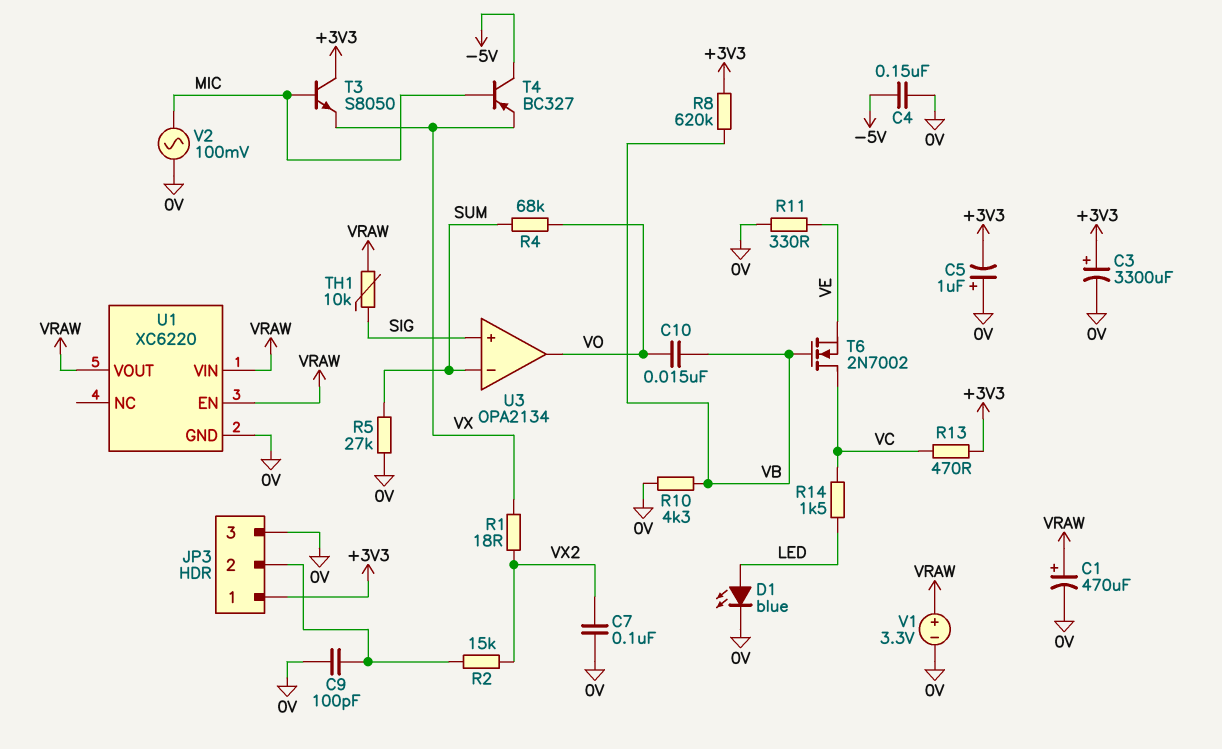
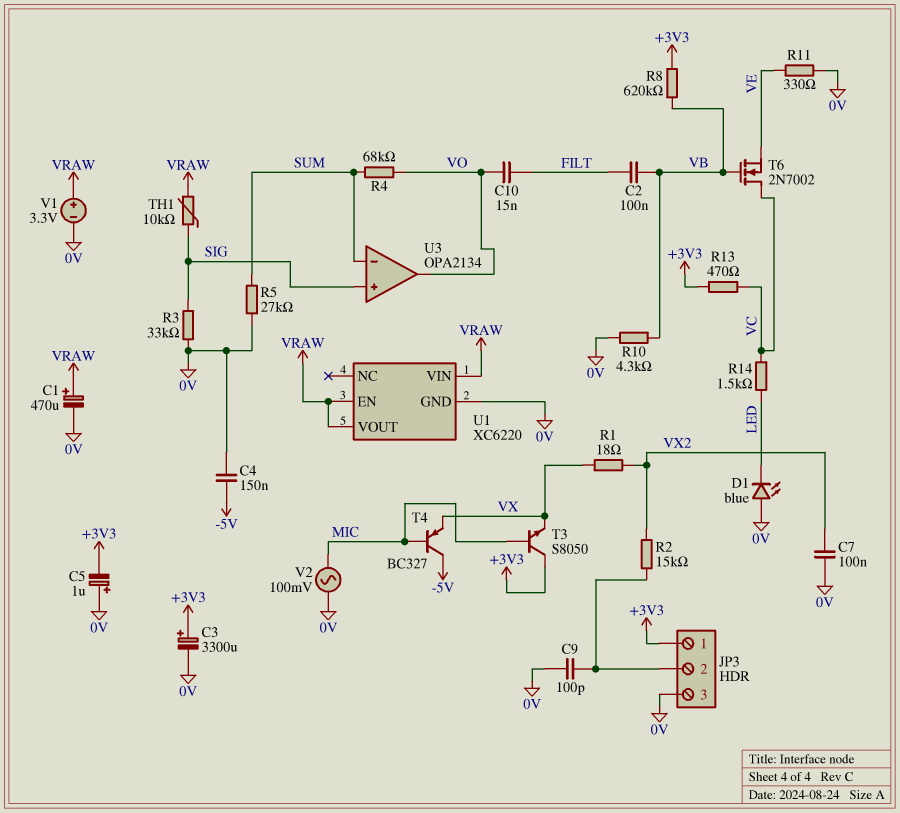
C2: none -> 100nF (FILT, VB)
C10: 15nF (VB, VO) -> 15nF (FILT, VO)
D1: LED blue (A LED, K 0V) -> LED blue (A 0V, K LED)
R3: none -> 33k (0V, SIG)

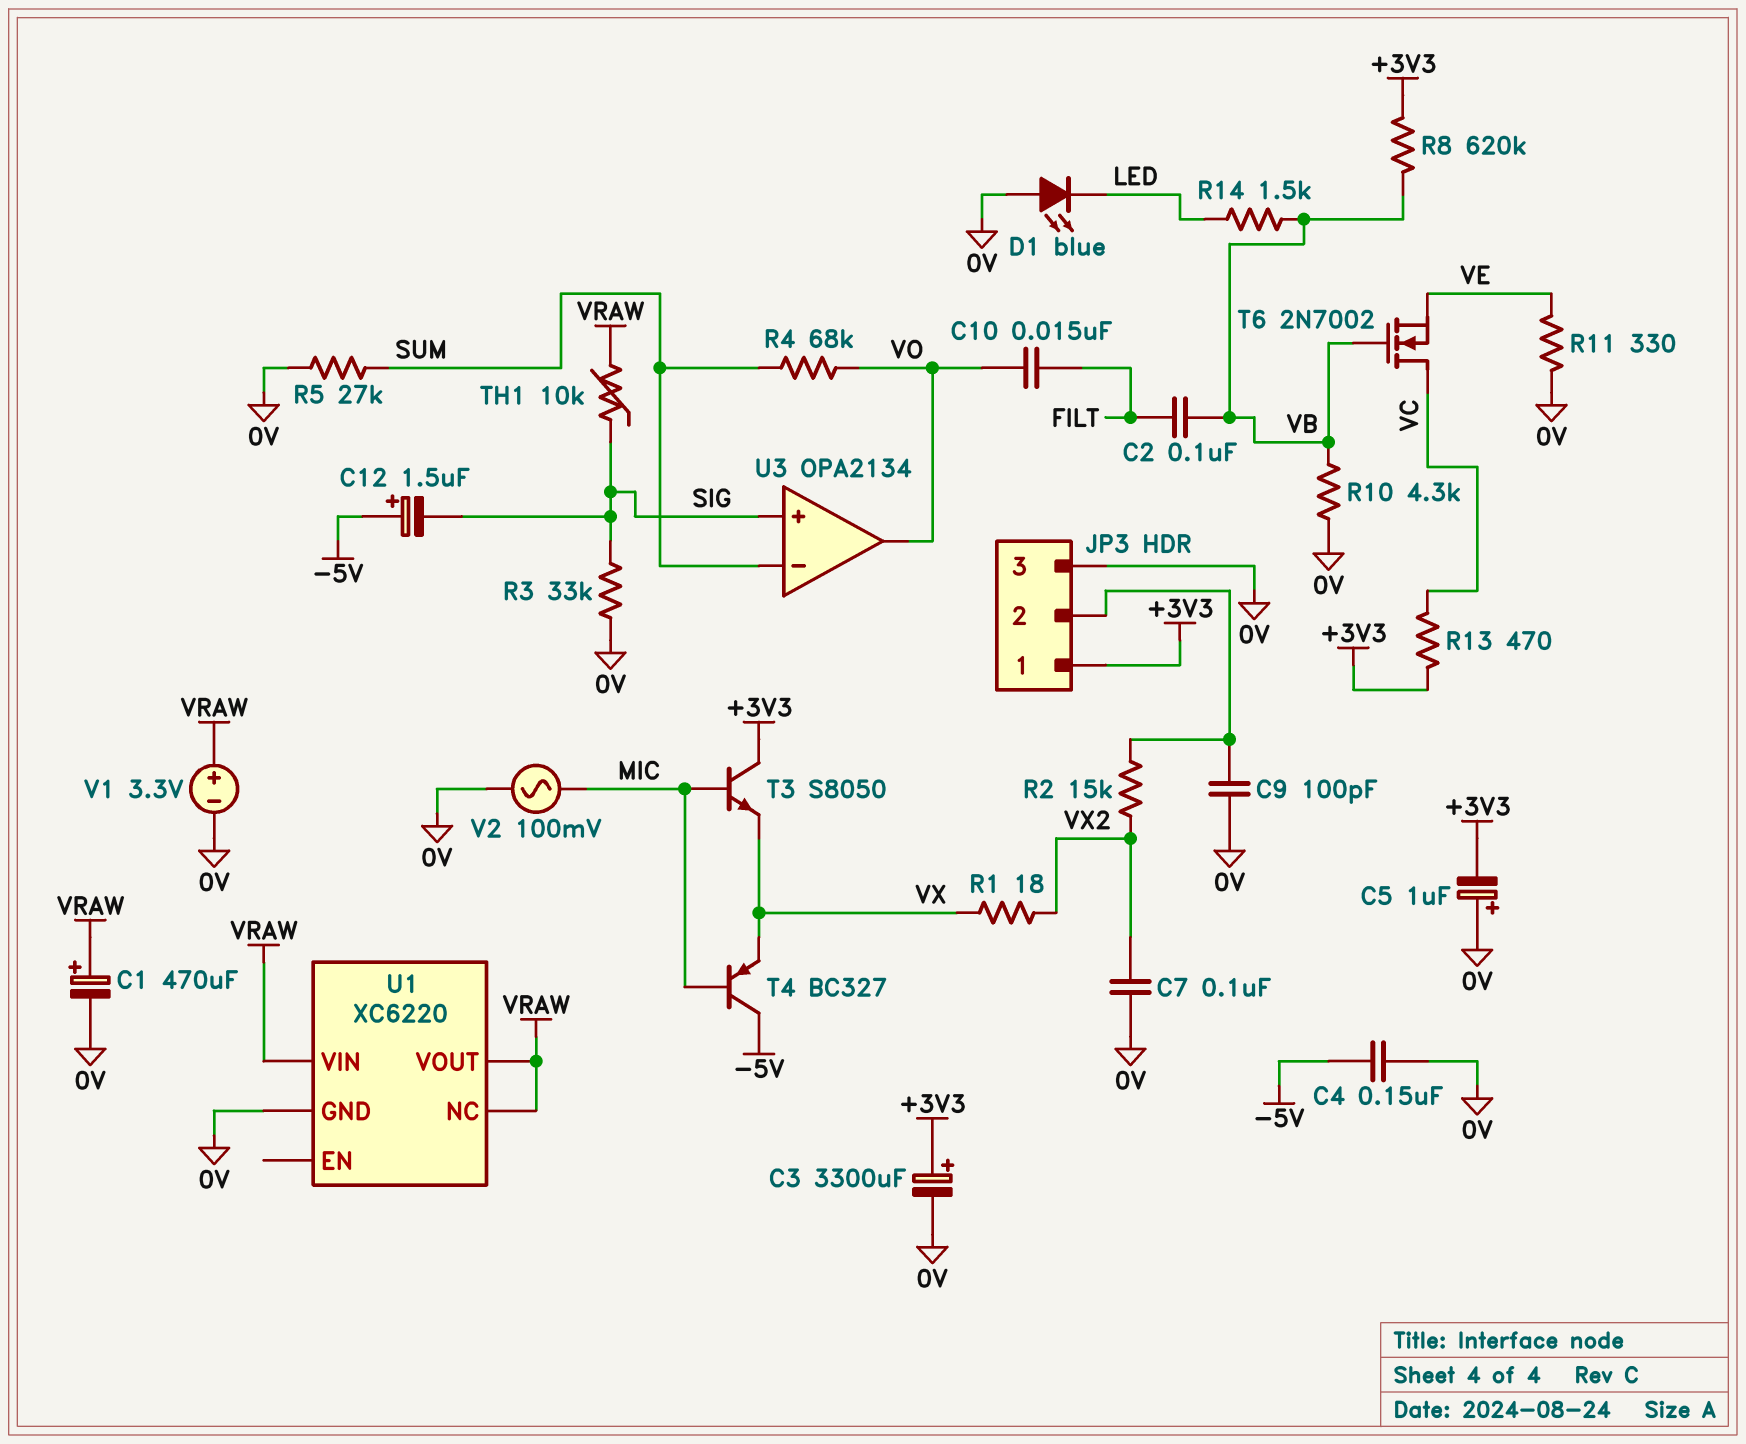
C12: none -> 1.5uF (plus -5V, minus SIG)
R14: 1.5k (LED, VC) -> 1.5k (LED, VB)
U1 pin EN: VRAW -> none
U1 pin NC: none -> VRAW

